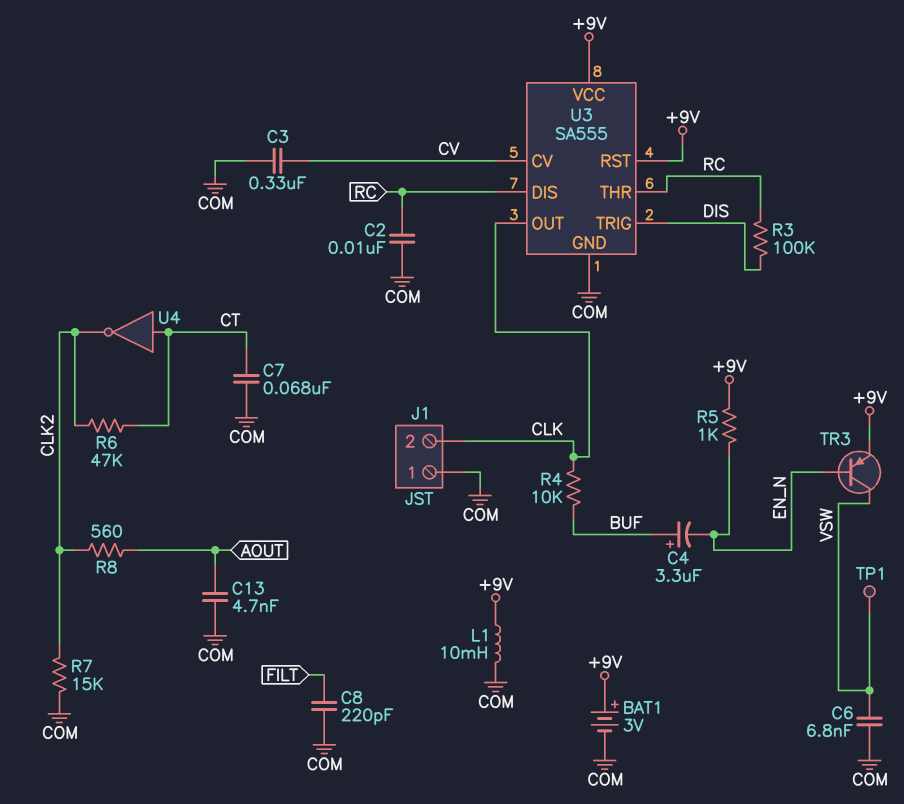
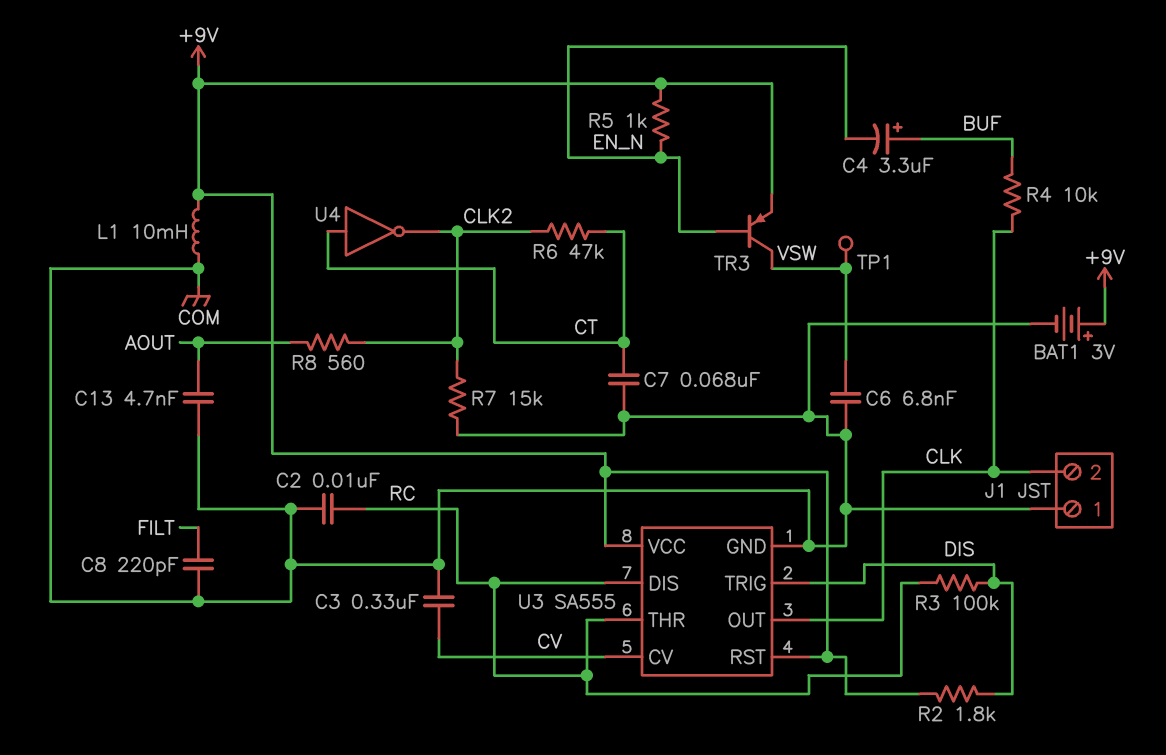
R2: none -> 1.8k (+9V, DIS)

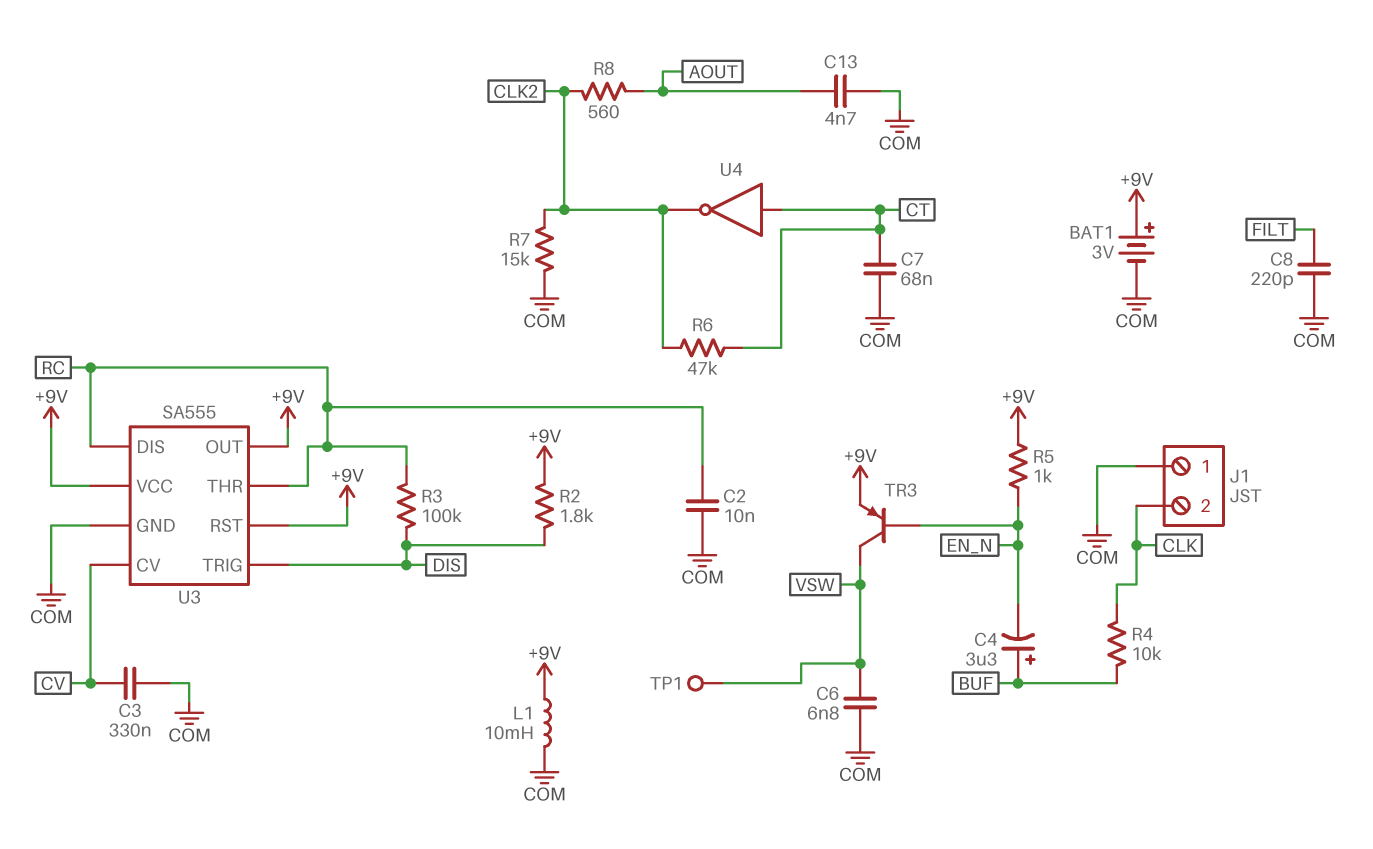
U3 pin OUT: CLK -> +9V

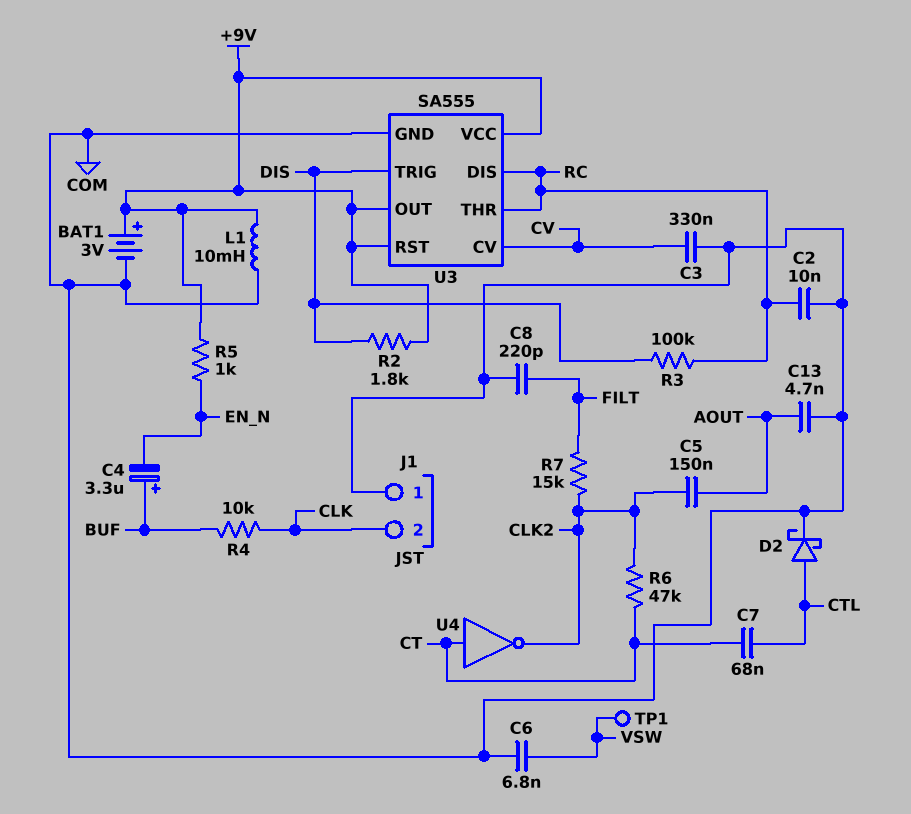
C5: none -> 150nF (AOUT, CLK2)
C7: 68nF (COM, CT) -> 68nF (CT, CTL)
D2: none -> schottky (A CTL, K COM)
R7: 15k (CLK2, COM) -> 15k (CLK2, FILT)
R8: 560 (AOUT, CLK2) -> none
TR3: PNP (B EN_N, C VSW, E +9V) -> none

